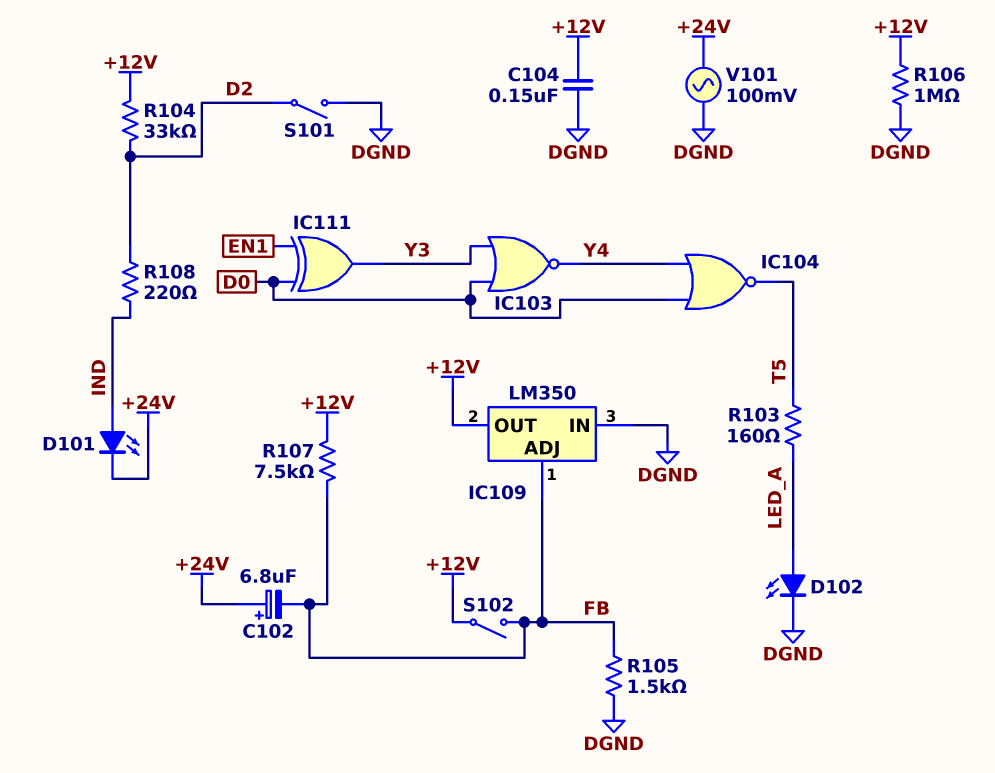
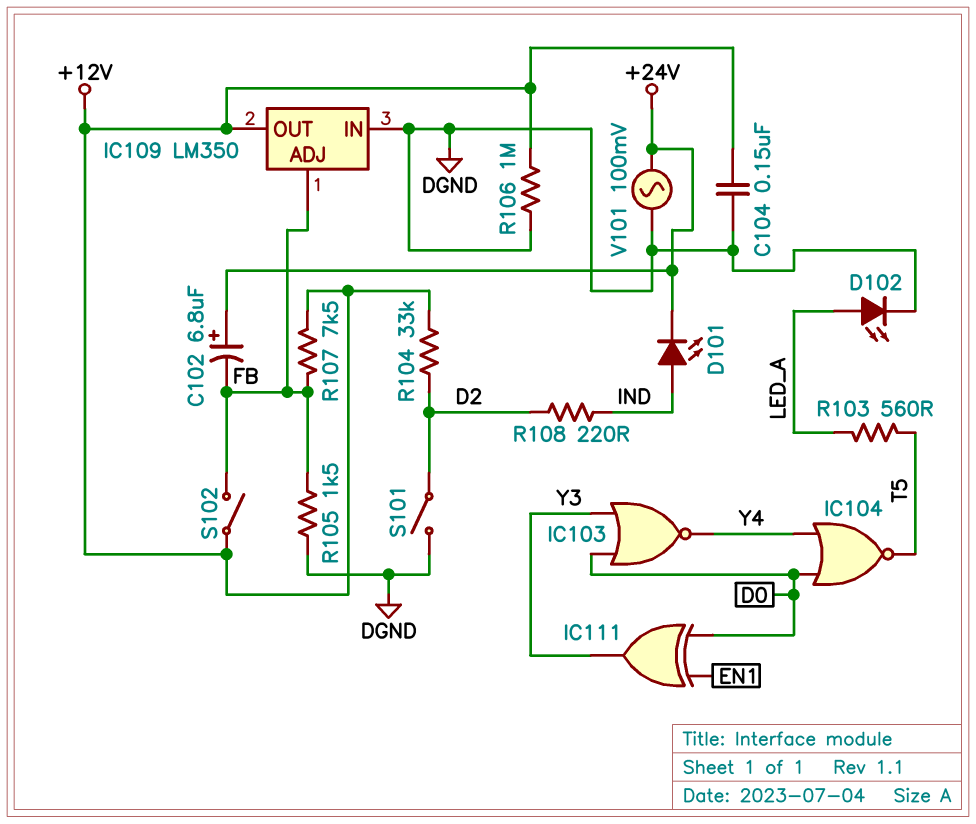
R103: 160 (LED_A, T5) -> 560 (LED_A, T5)

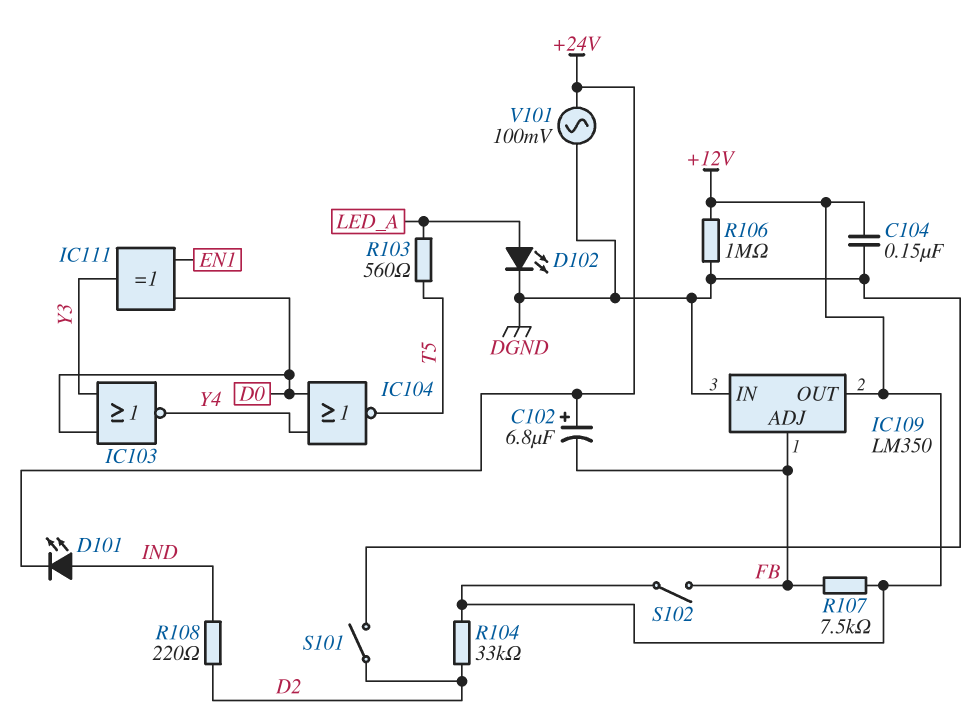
R105: 1.5k (DGND, FB) -> none

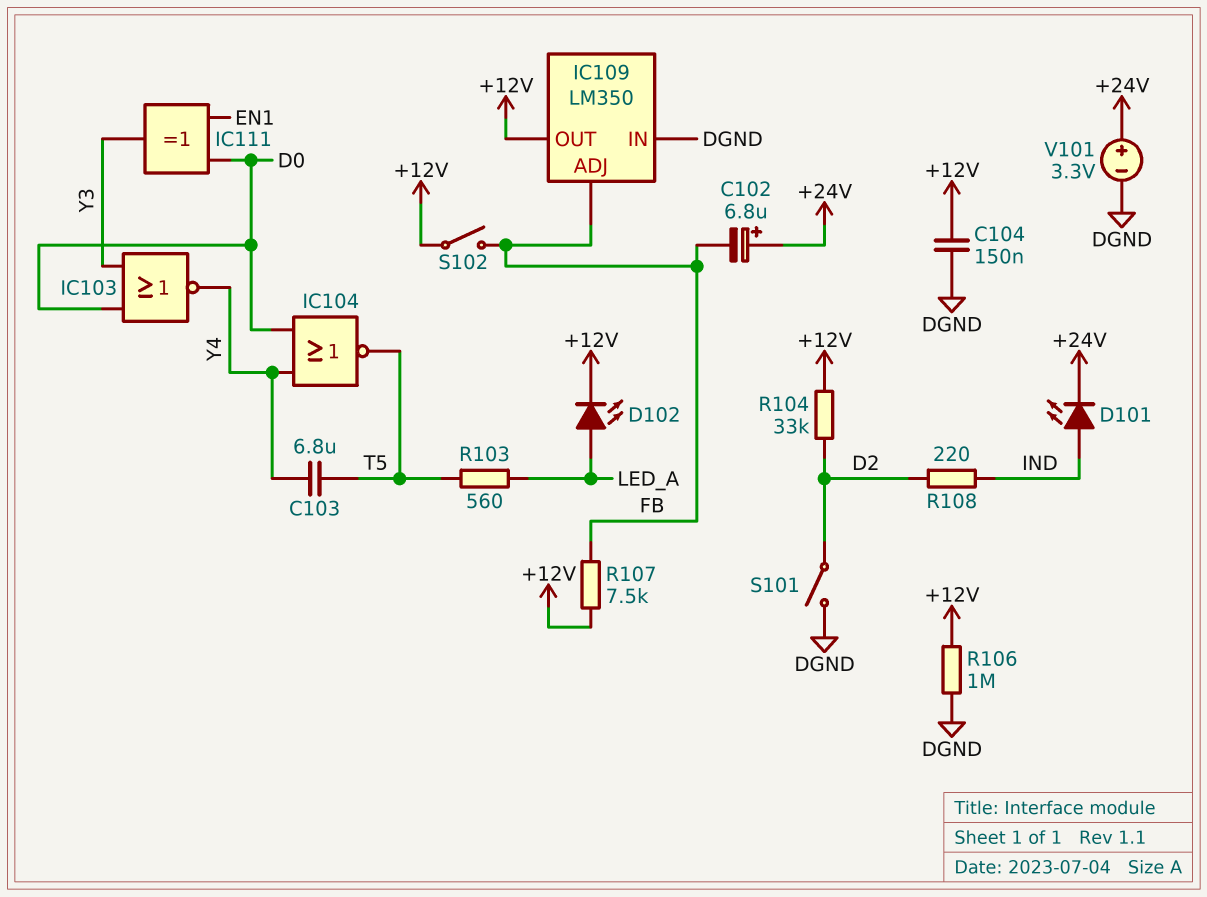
C103: none -> 6.8uF (T5, Y4)
D102: LED (A LED_A, K DGND) -> LED (A LED_A, K +12V)
V101: AC 100mV (+24V, DGND) -> 3.3V (plus +24V, minus DGND)

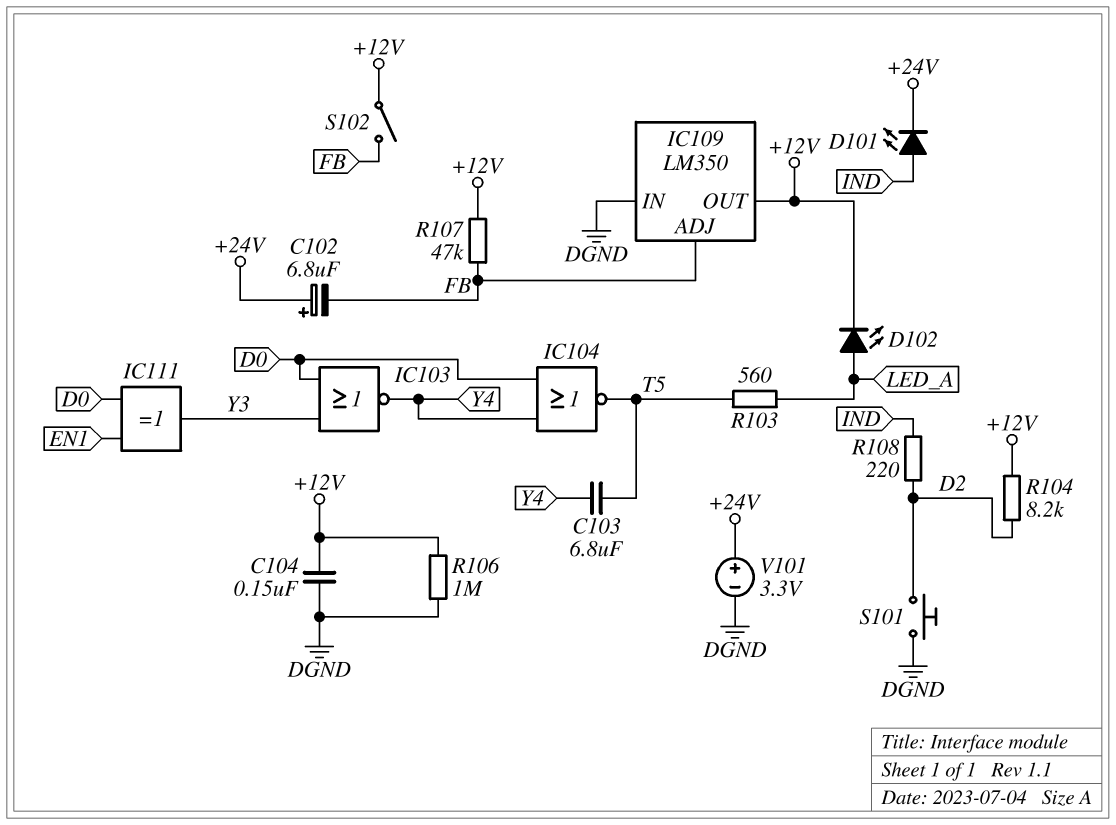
R104: 33k (+12V, D2) -> 8.2k (+12V, D2)
R107: 7.5k (+12V, FB) -> 47k (+12V, FB)
S101: switch (D2, DGND) -> button (D2, DGND)

